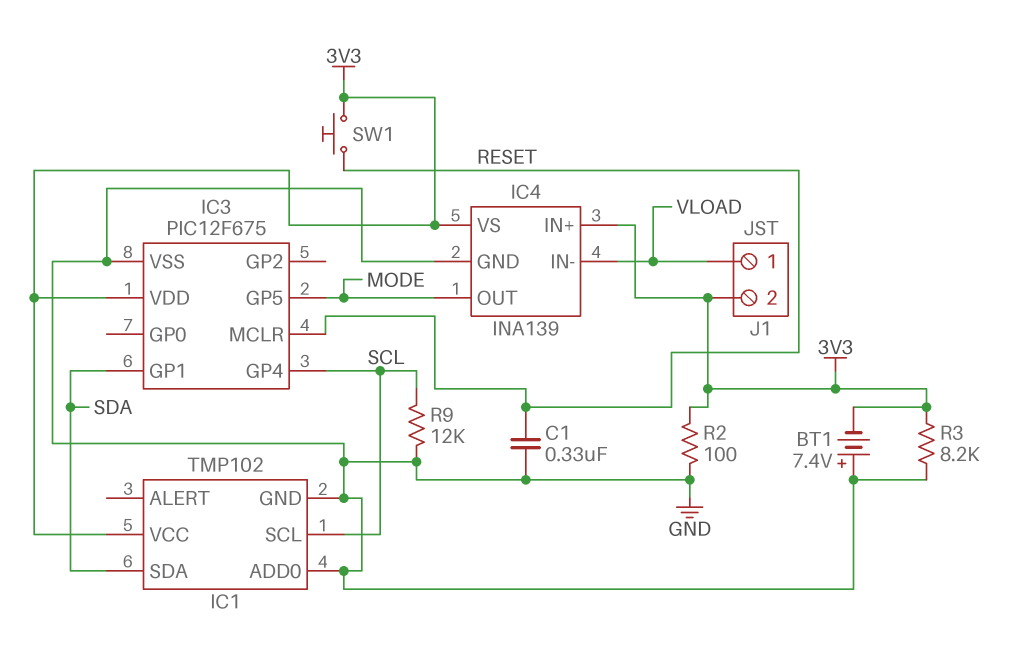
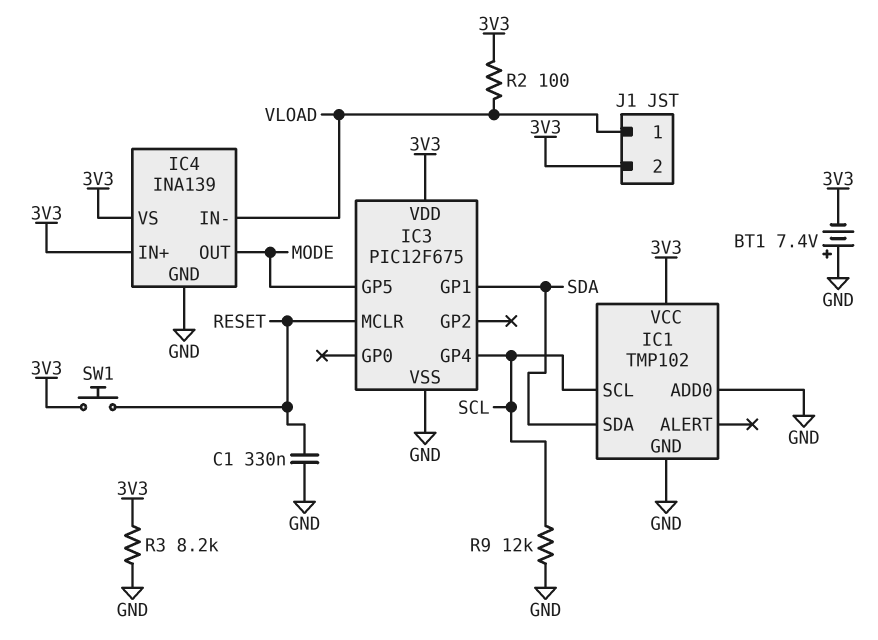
R2: 100 (3V3, GND) -> 100 (3V3, VLOAD)

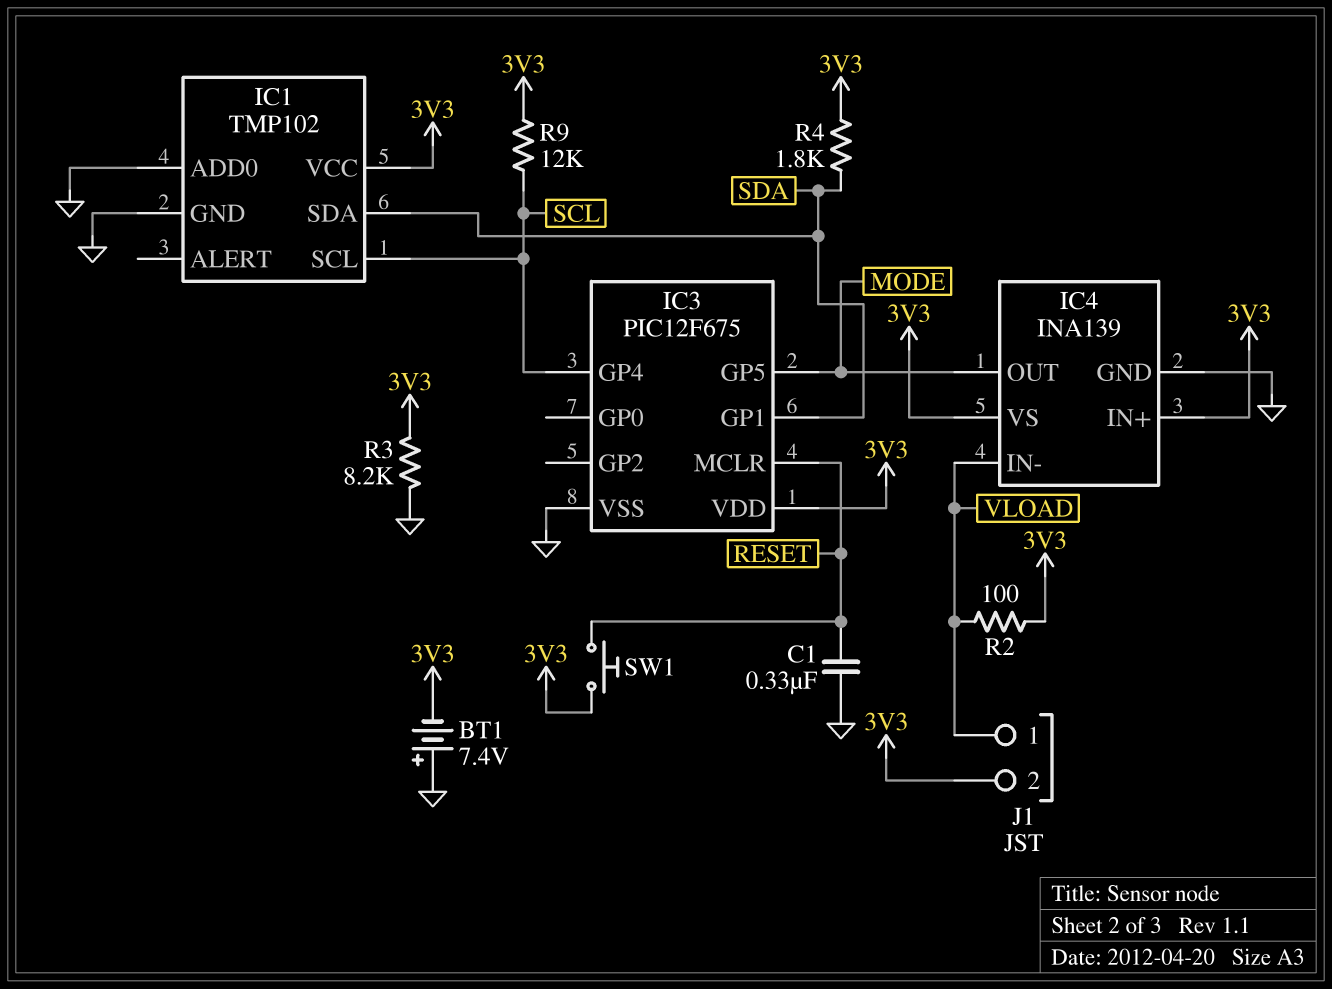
R4: none -> 1.8k (3V3, SDA)
R9: 12k (GND, SCL) -> 12k (3V3, SCL)

